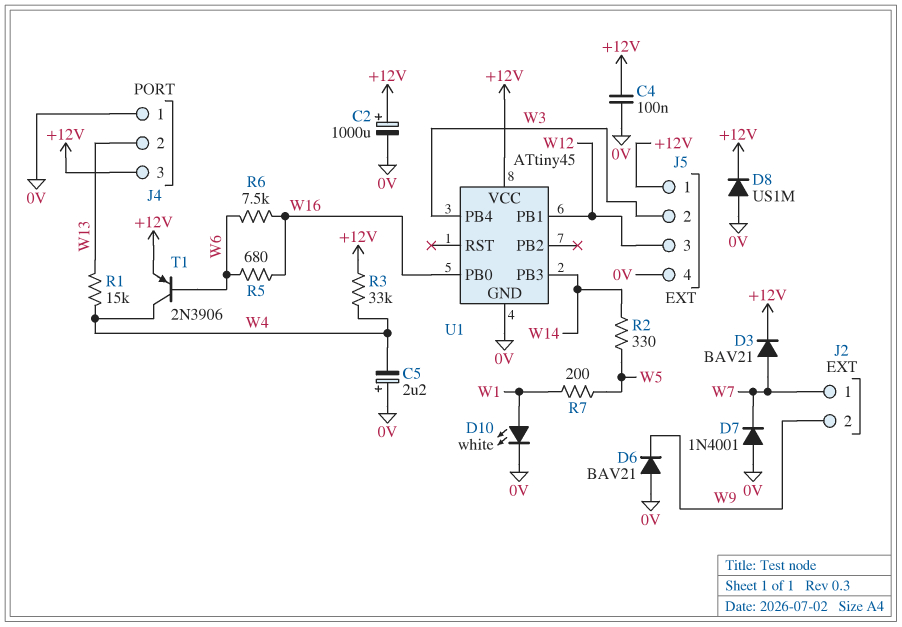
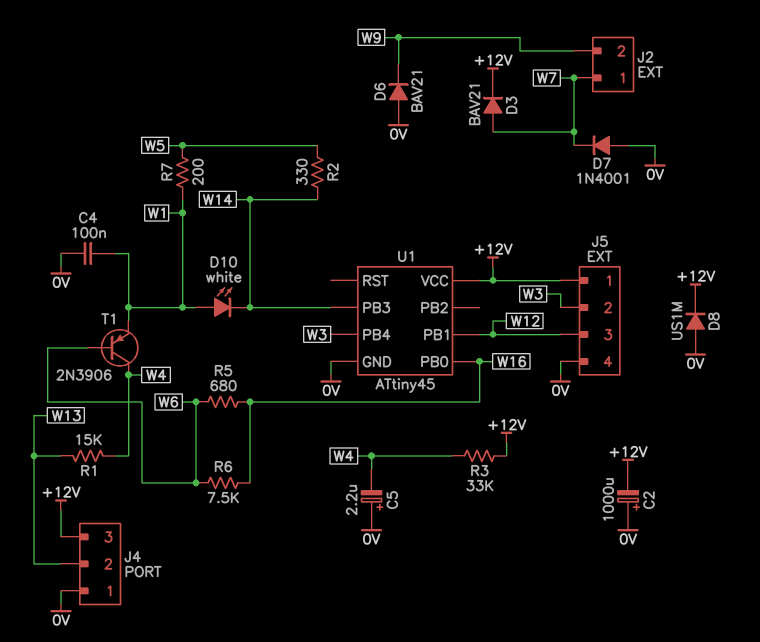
C2: 1000uF (plus +12V, minus 0V) -> 1000uF (plus 0V, minus +12V)
C4: 100nF (+12V, 0V) -> 100nF (0V, W1)
D10: LED white (A W1, K 0V) -> LED white (A W1, K W14)
T1: PNP 2N3906 (B W6, C W4, E +12V) -> PNP 2N3906 (B W6, C W4, E W1)

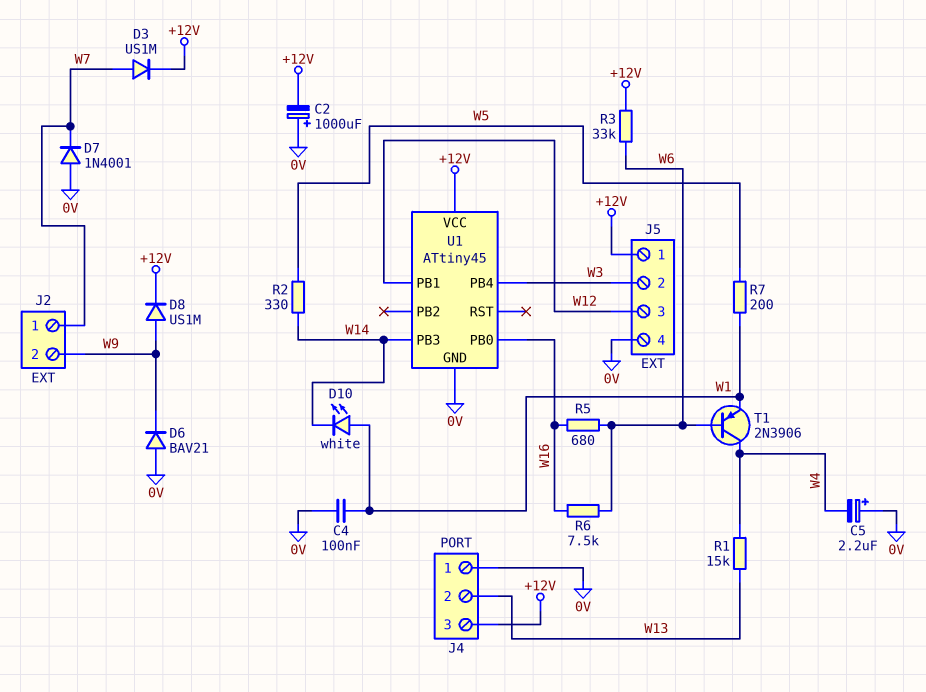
D3: diode BAV21 (A W7, K +12V) -> diode US1M (A W7, K +12V)
D8: diode US1M (A 0V, K +12V) -> diode US1M (A W9, K +12V)
R3: 33k (+12V, W4) -> 33k (+12V, W6)

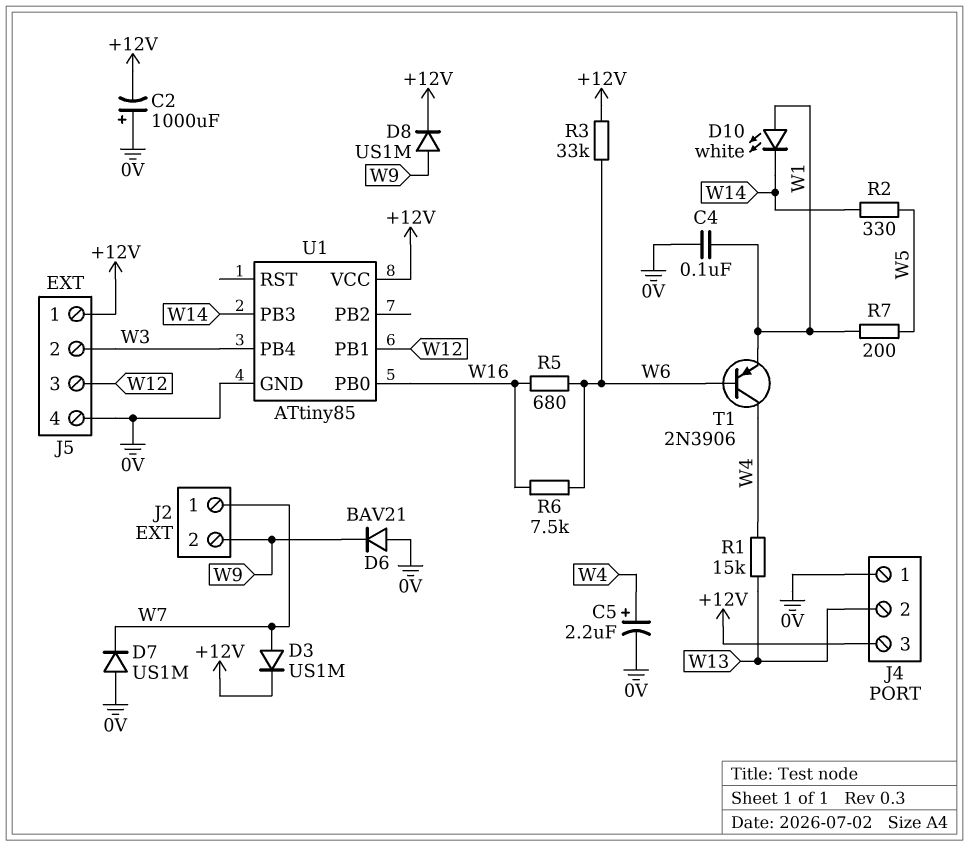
C5: 2.2uF (plus 0V, minus W4) -> 2.2uF (plus W4, minus 0V)
D7: diode 1N4001 (A 0V, K W7) -> diode US1M (A 0V, K W7)
U1: ATtiny45 -> ATtiny85

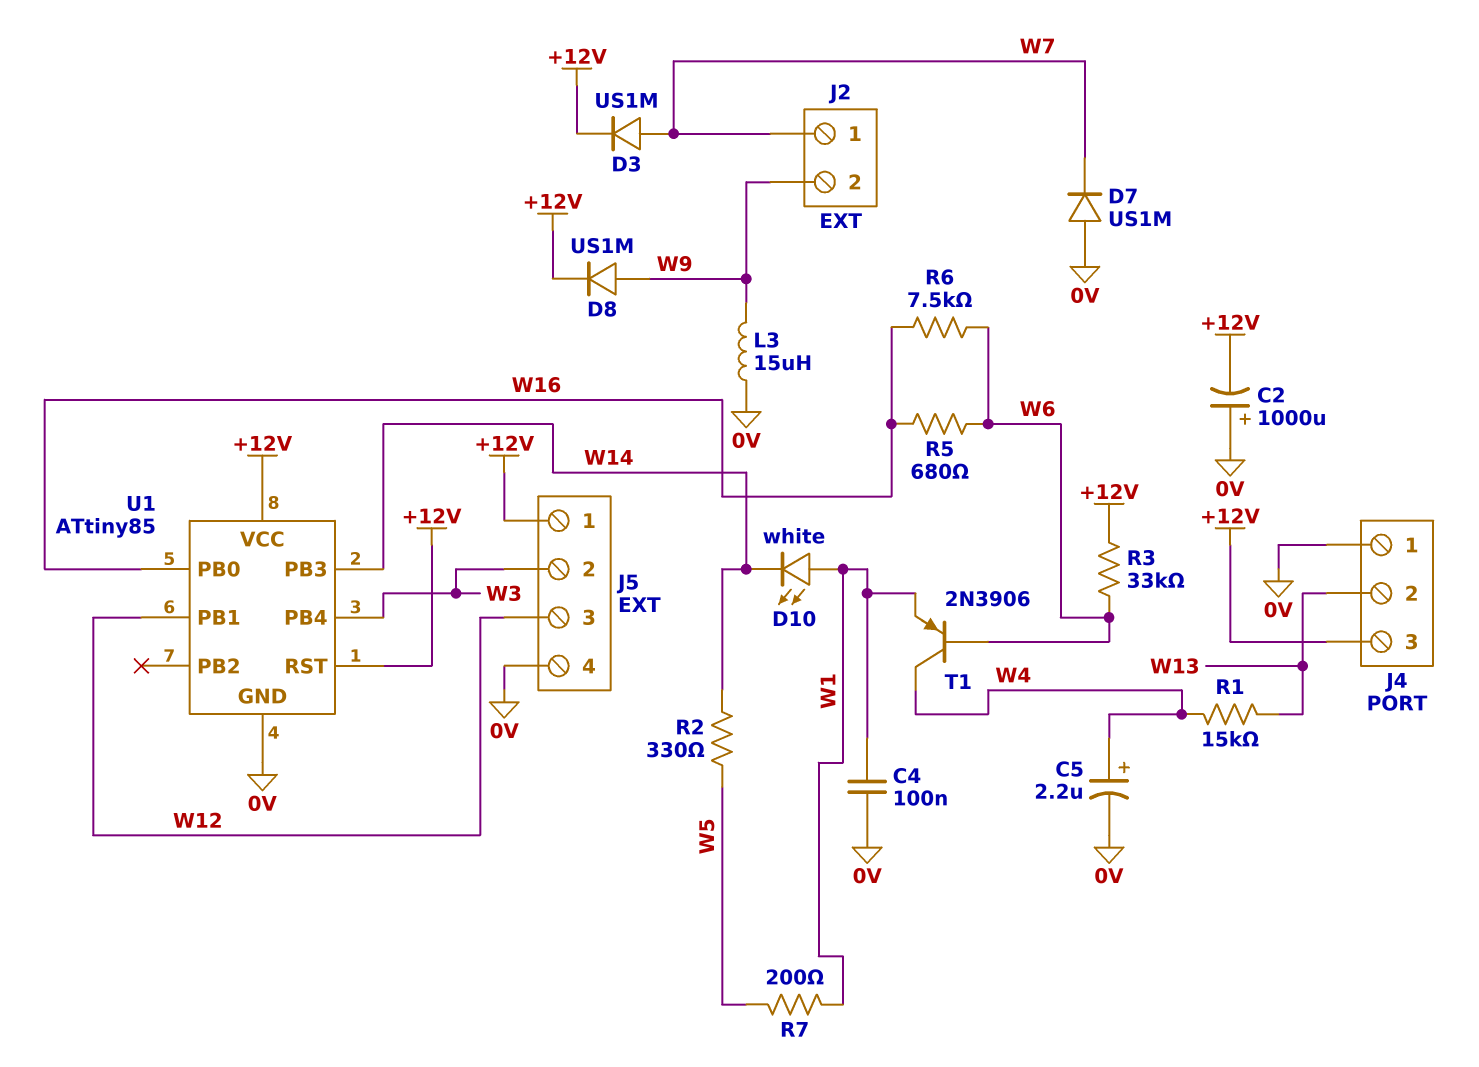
D6: diode BAV21 (A 0V, K W9) -> none
L3: none -> 15uH (0V, W9)
U1 pin RST: none -> +12V

